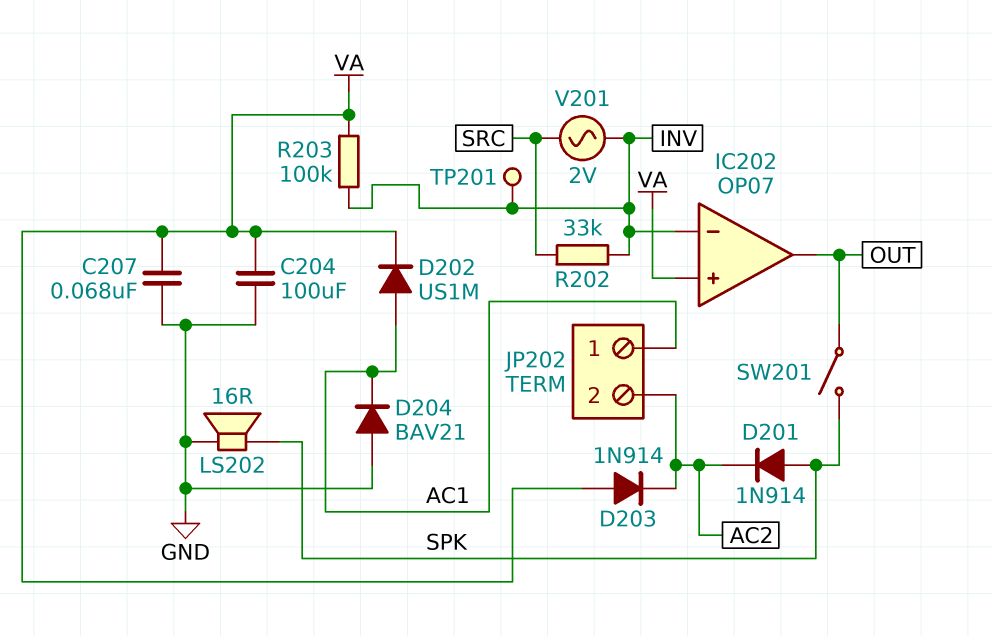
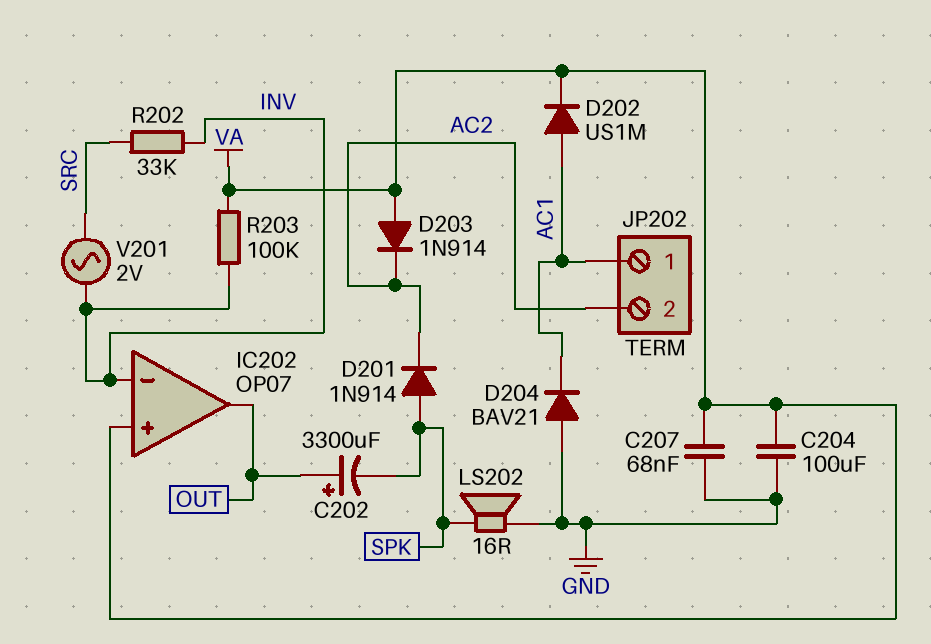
C202: none -> 3300uF (plus OUT, minus SPK)
SW201: switch (OUT, SPK) -> none
TP201: test point (INV) -> none

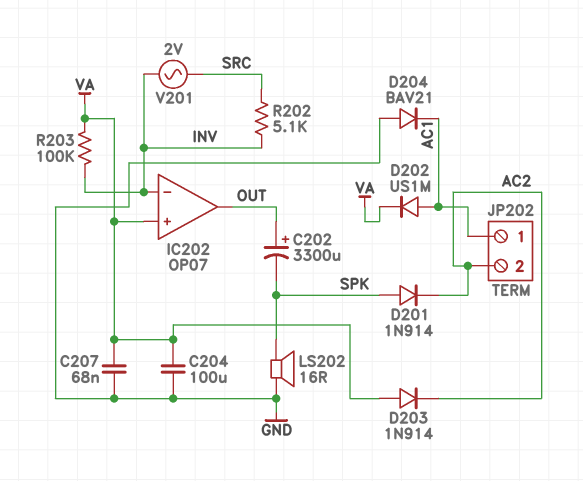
R202: 33k (INV, SRC) -> 5.1k (INV, SRC)

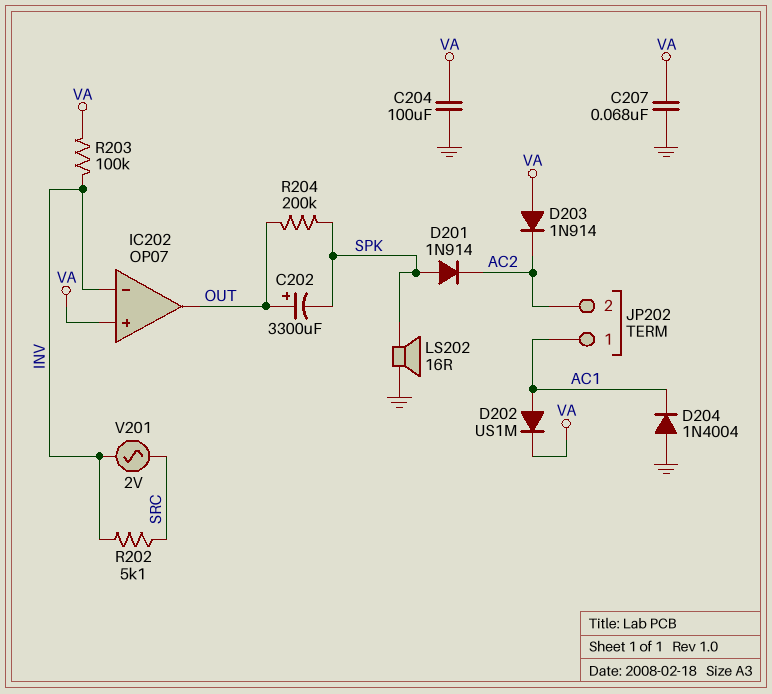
D204: diode BAV21 (A GND, K AC1) -> diode 1N4004 (A GND, K AC1)
R204: none -> 200k (OUT, SPK)

